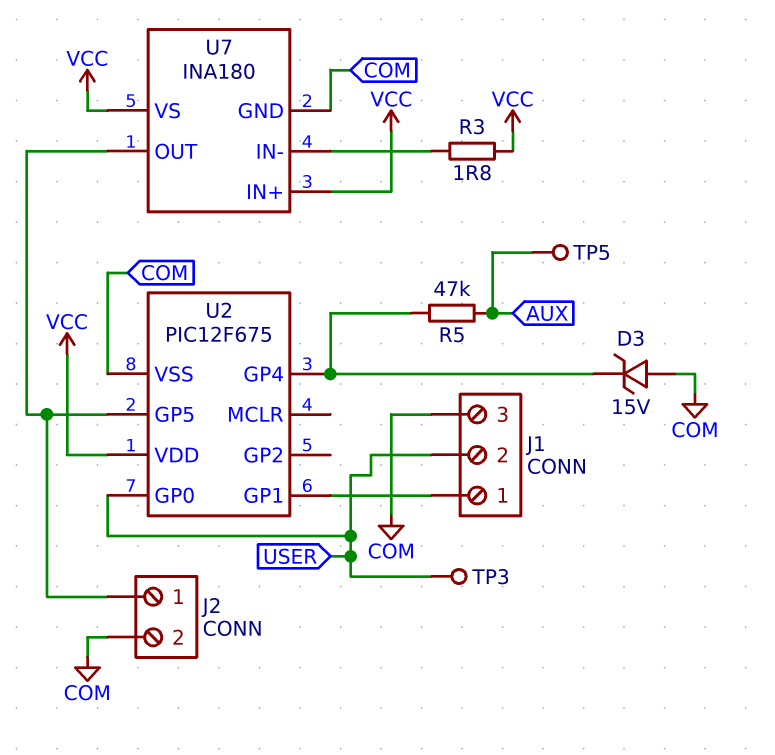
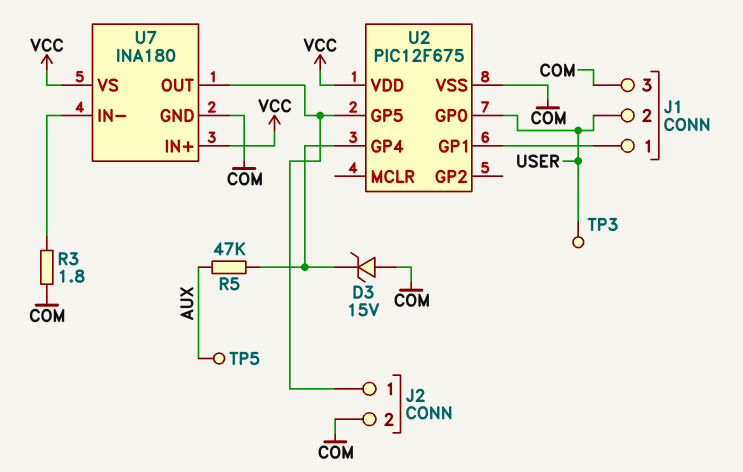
R3: 1.8 (U7/IN-, VCC) -> 1.8 (COM, U7/IN-)

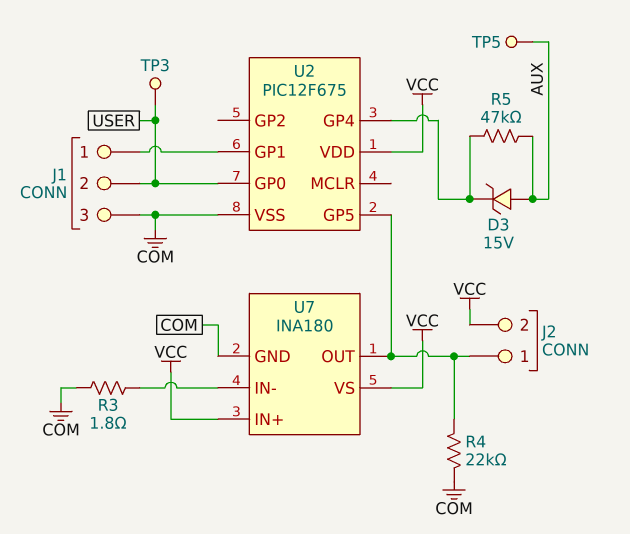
D3: zener 15V (A COM, K U2/GP4) -> zener 15V (A AUX, K U2/GP4)
J2 pin 2: COM -> VCC
R4: none -> 22k (COM, J2/1)

